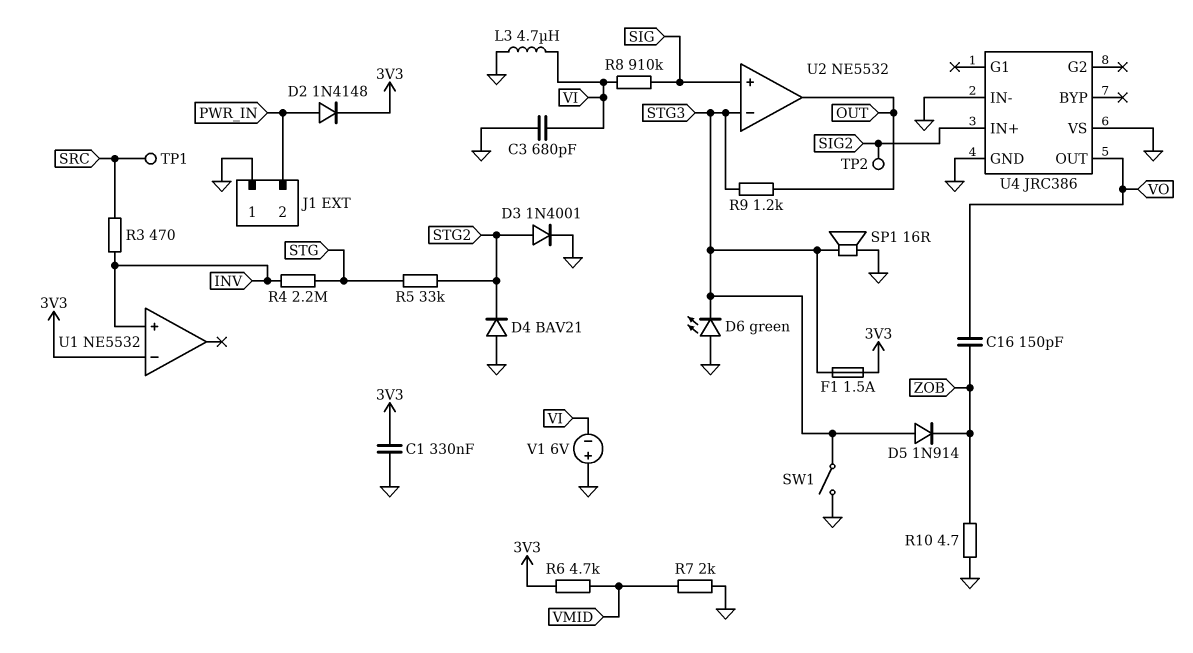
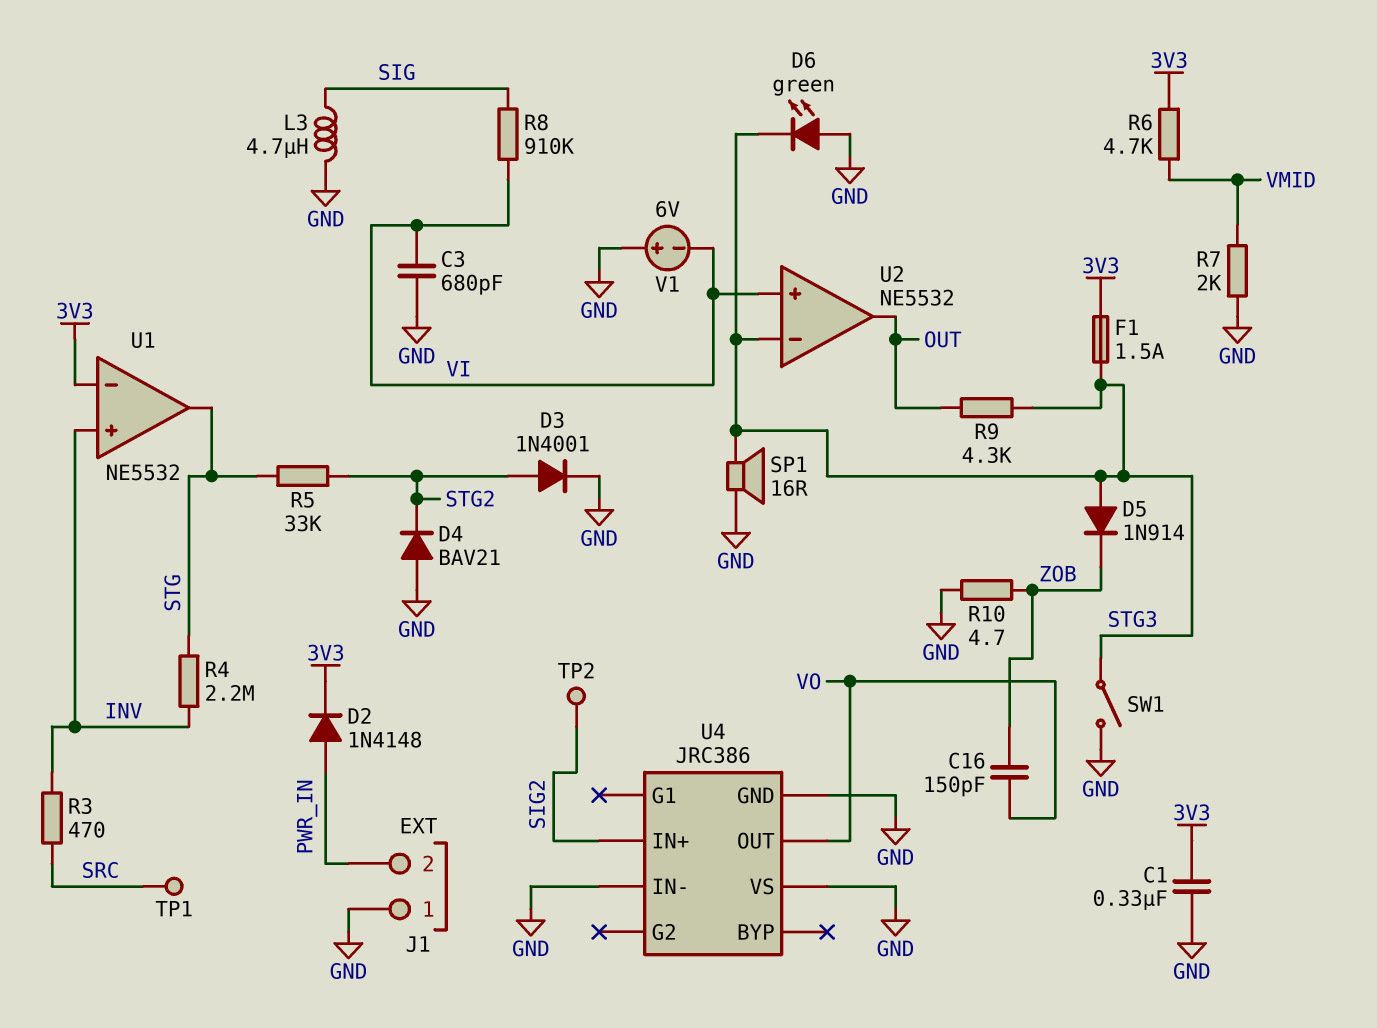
L3: 4.7uH (GND, VI) -> 4.7uH (GND, SIG)
R9: 1.2k (OUT, STG3) -> 4.3k (OUT, STG3)
U1 pin out: none -> STG
U2 pin in+: SIG -> VI

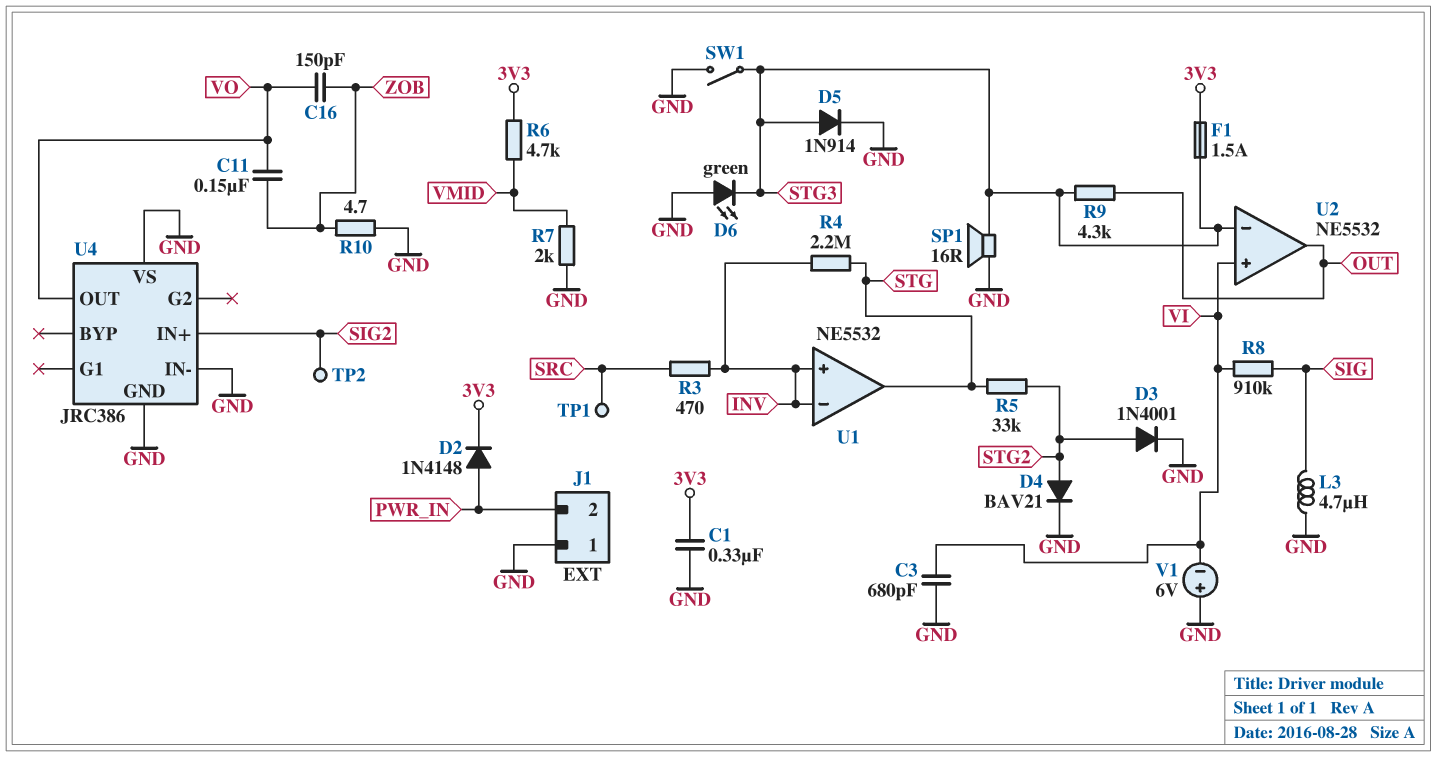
C11: none -> 150nF (VO, ZOB)
D4: diode BAV21 (A GND, K STG2) -> diode BAV21 (A STG2, K GND)
D5: diode 1N914 (A STG3, K ZOB) -> diode 1N914 (A STG3, K GND)
U1 pin in-: 3V3 -> INV

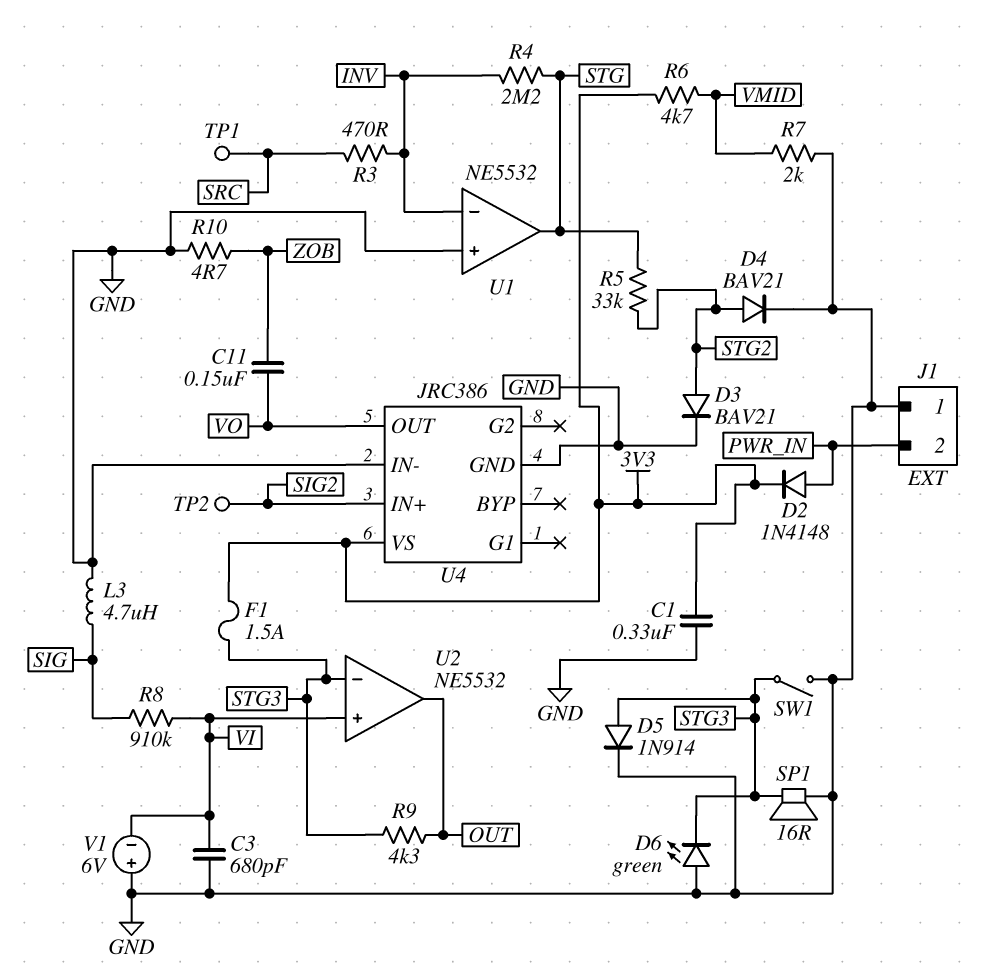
C16: 150pF (VO, ZOB) -> none
D3: diode 1N4001 (A STG2, K GND) -> diode BAV21 (A STG2, K GND)
U1 pin in+: INV -> GND
U4 pin VS: GND -> 3V3

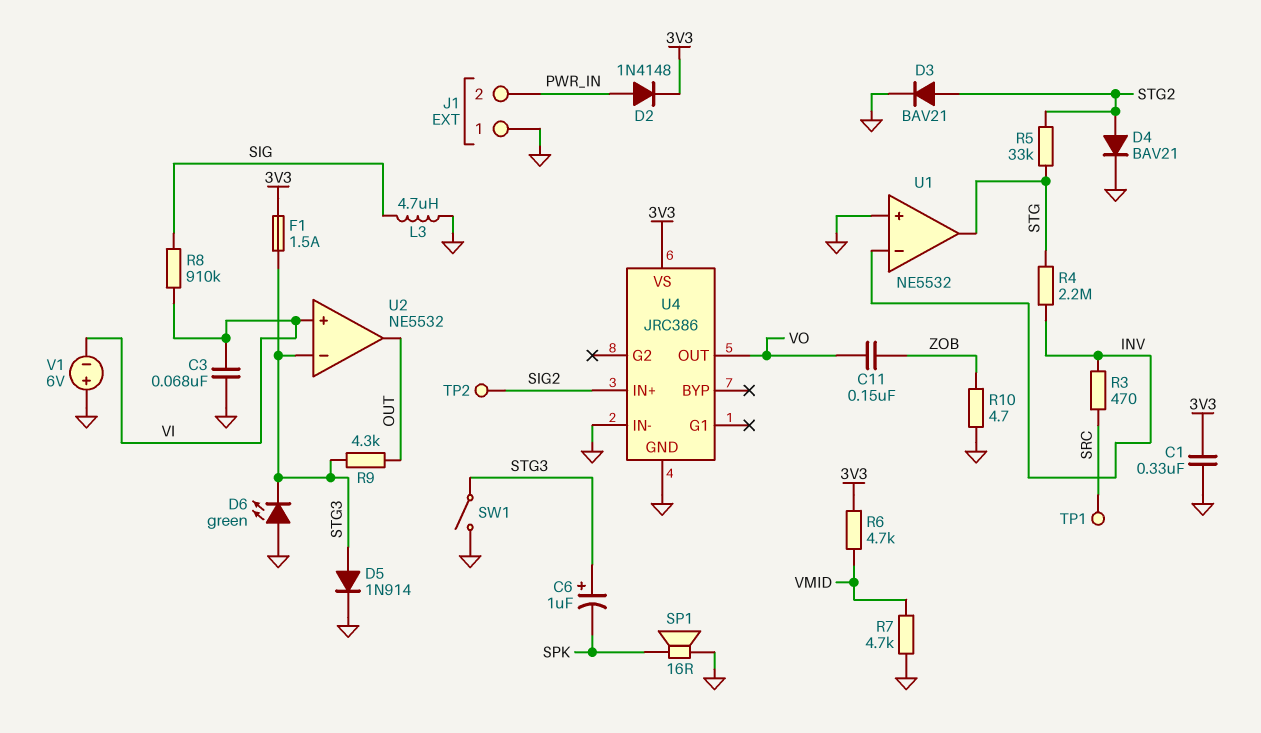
C3: 680pF (GND, VI) -> 68nF (GND, VI)
C6: none -> 1uF (plus STG3, minus SPK)
R7: 2k (GND, VMID) -> 4.7k (GND, VMID)
SP1: speaker 16R (GND, STG3) -> speaker 16R (GND, SPK)

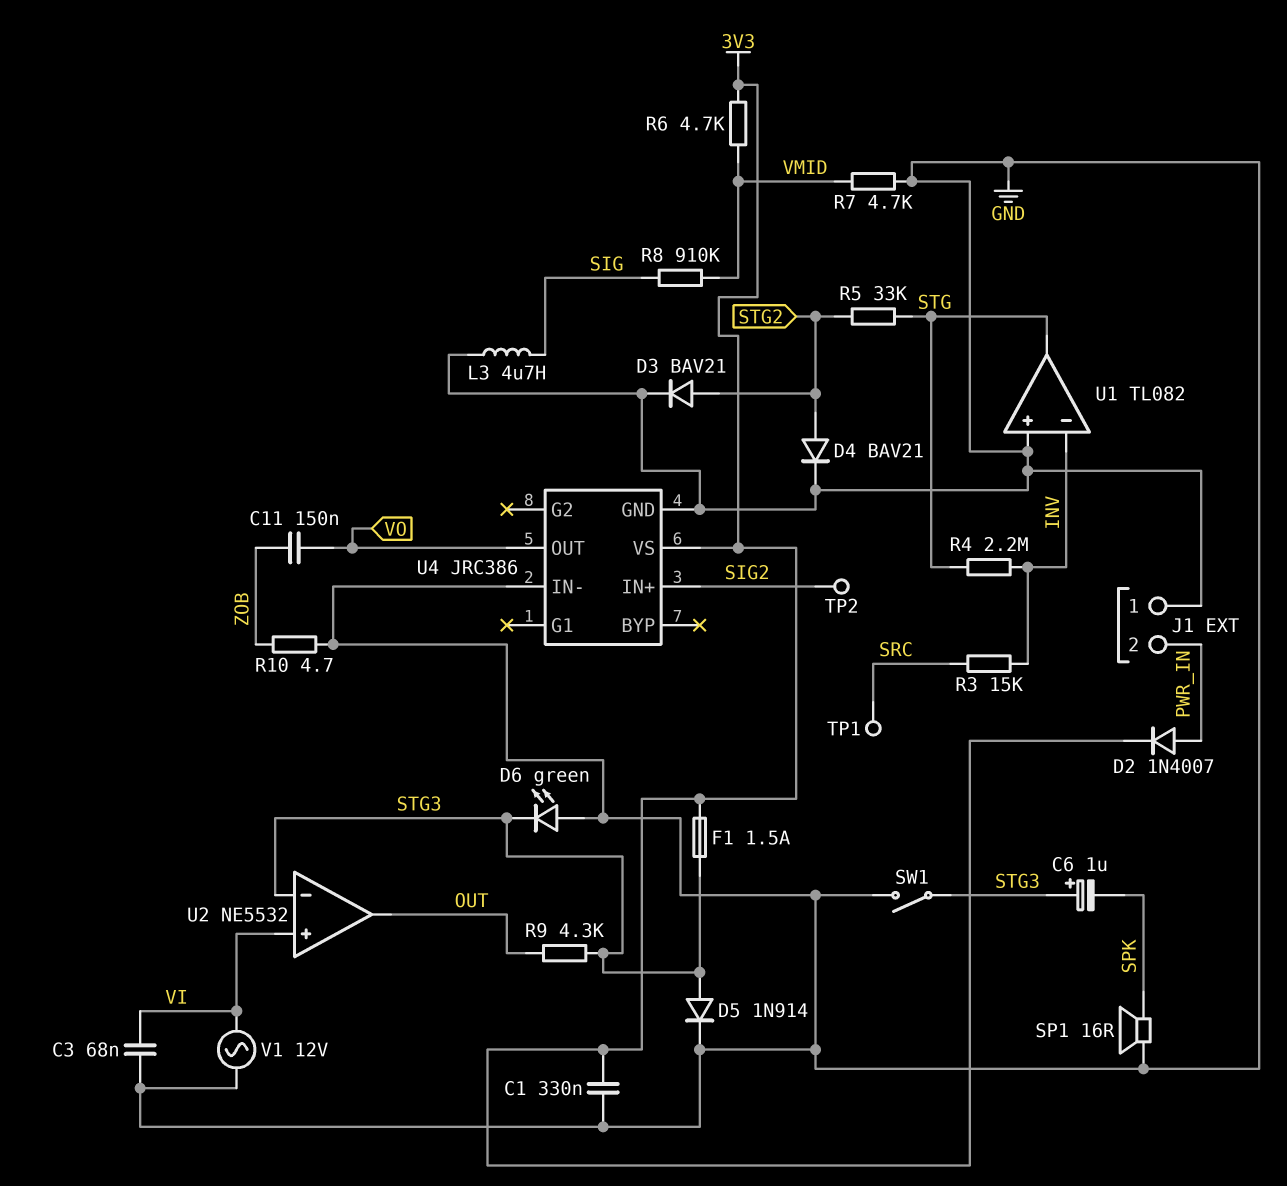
D2: diode 1N4148 (A PWR_IN, K 3V3) -> diode 1N4007 (A PWR_IN, K 3V3)
R3: 470 (INV, SRC) -> 15k (INV, SRC)
R8: 910k (SIG, VI) -> 910k (SIG, VMID)
U1: NE5532 -> TL082
V1: 6V (plus GND, minus VI) -> AC 12V (GND, VI)

